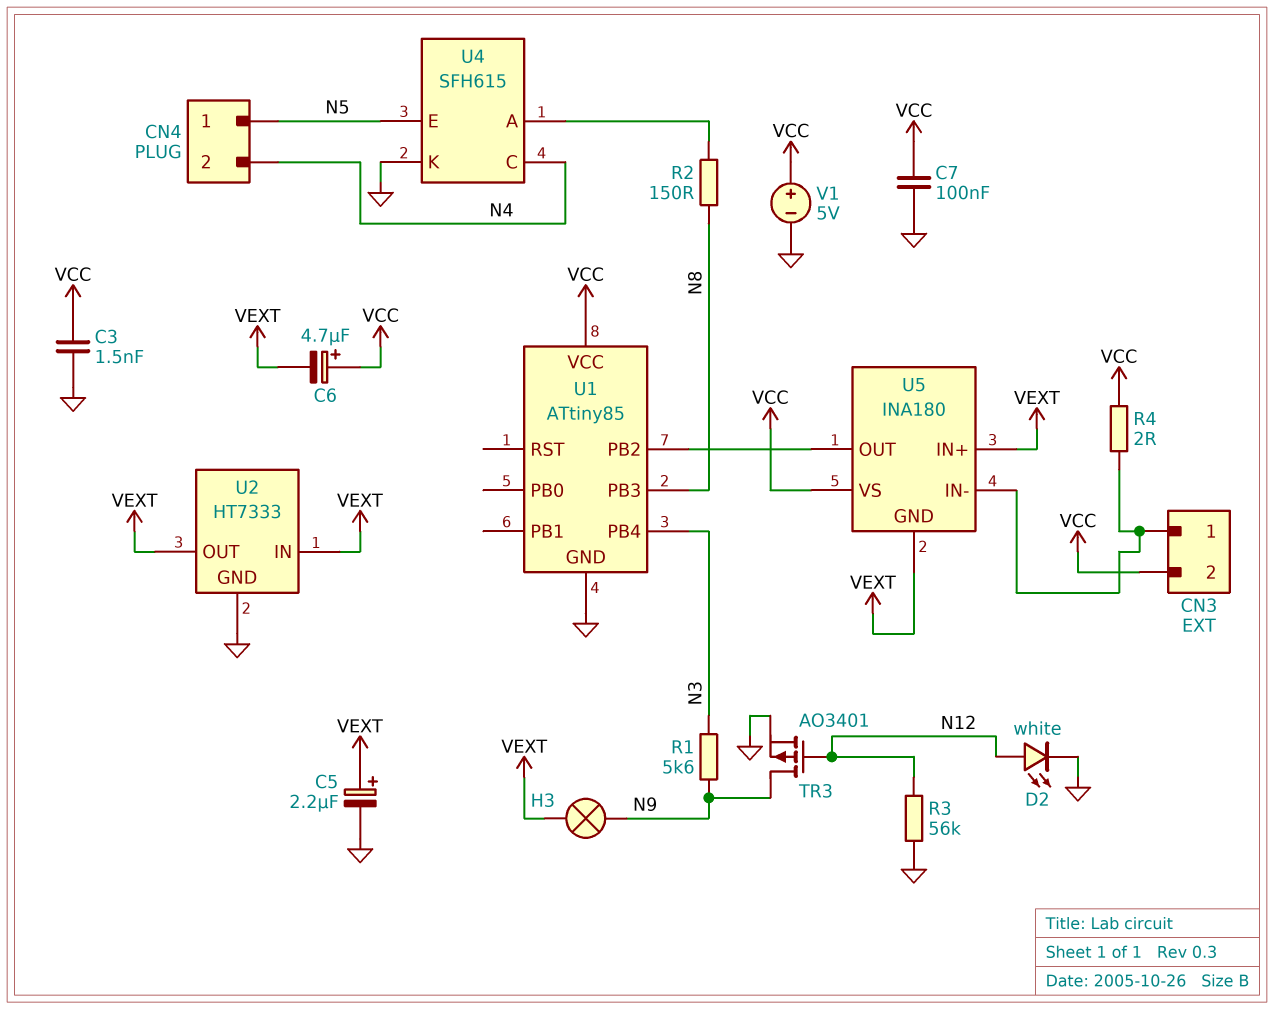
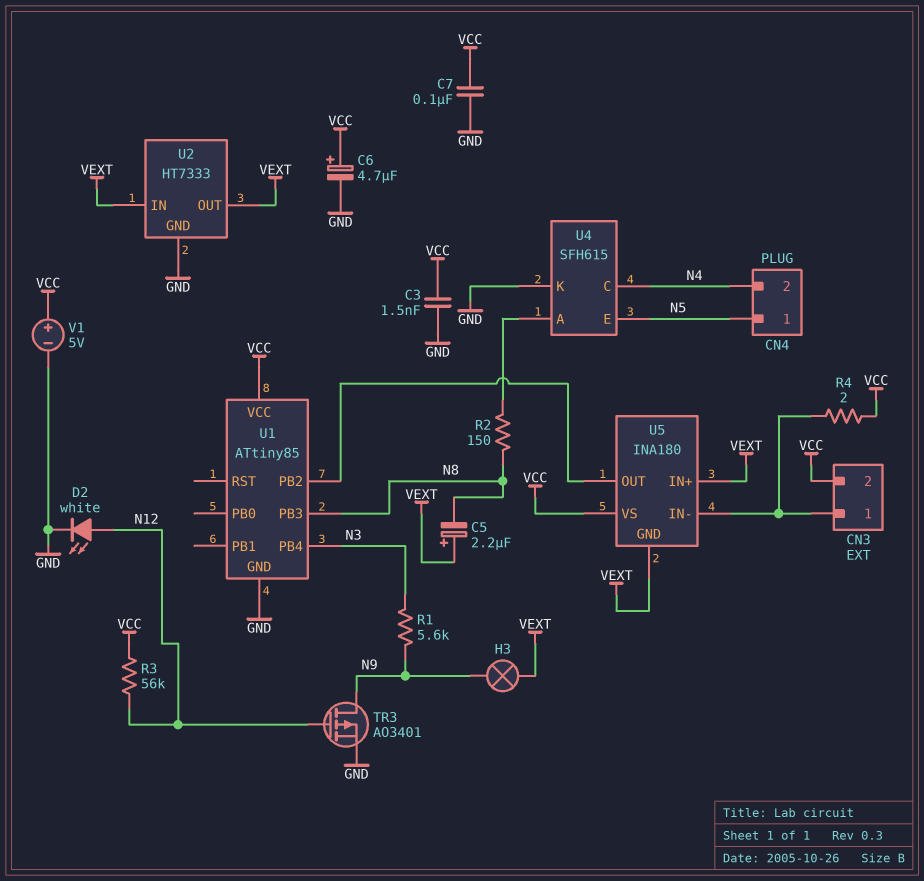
C5: 2.2uF (plus VEXT, minus GND) -> 2.2uF (plus VEXT, minus N8)
C6: 4.7uF (plus VCC, minus VEXT) -> 4.7uF (plus VCC, minus GND)
R3: 56k (GND, N12) -> 56k (N12, VCC)

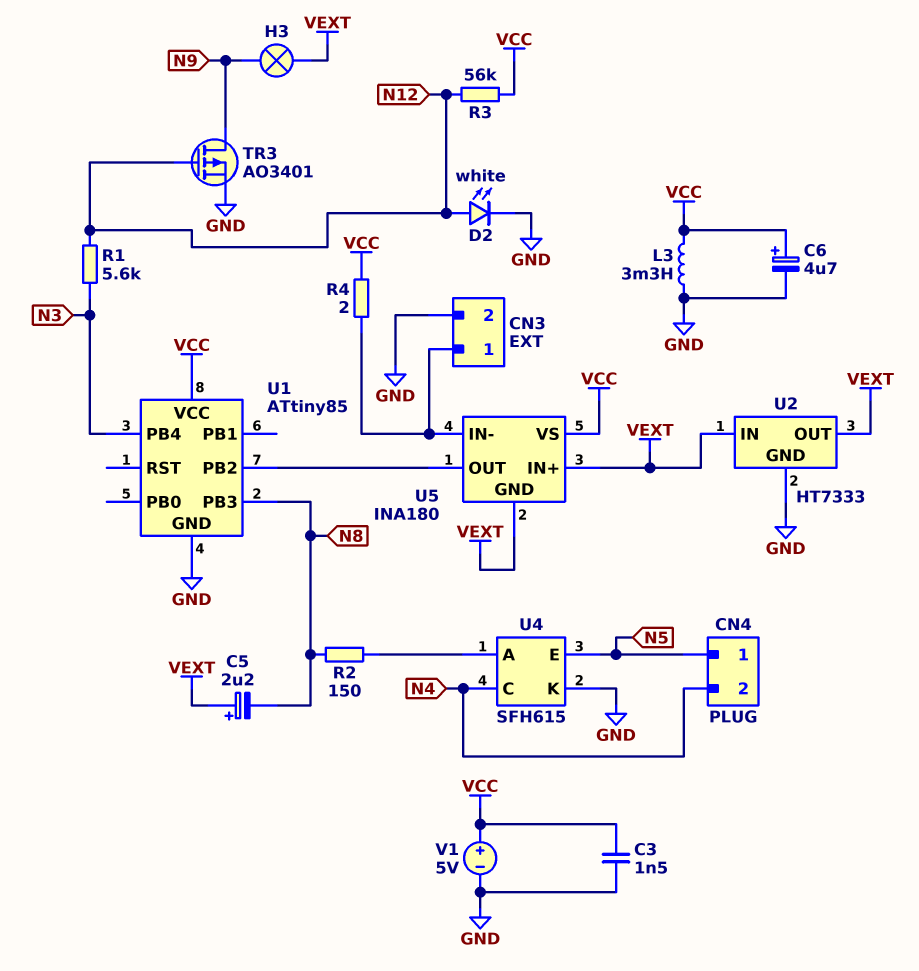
C7: 100nF (GND, VCC) -> none
CN3 pin 2: VCC -> GND
L3: none -> 3.3mH (GND, VCC)
R1: 5.6k (N3, N9) -> 5.6k (N3, N12)

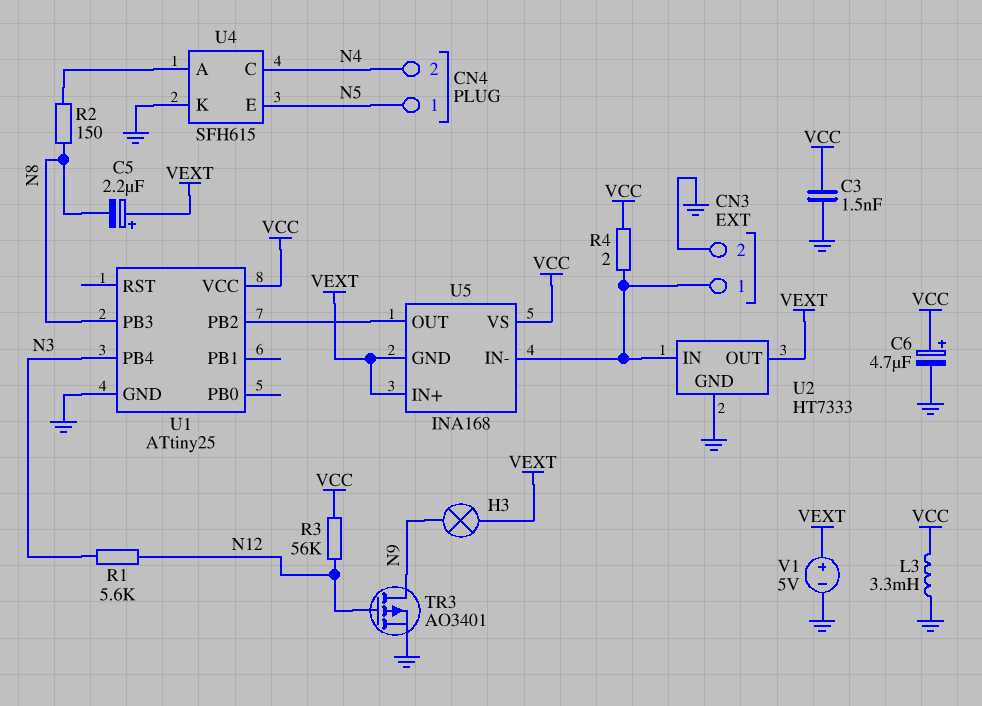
D2: LED white (A N12, K GND) -> none
U1: ATtiny85 -> ATtiny25
U2 pin IN: VEXT -> CN3/1
U5: INA180 -> INA168
V1: 5V (plus VCC, minus GND) -> 5V (plus VEXT, minus GND)

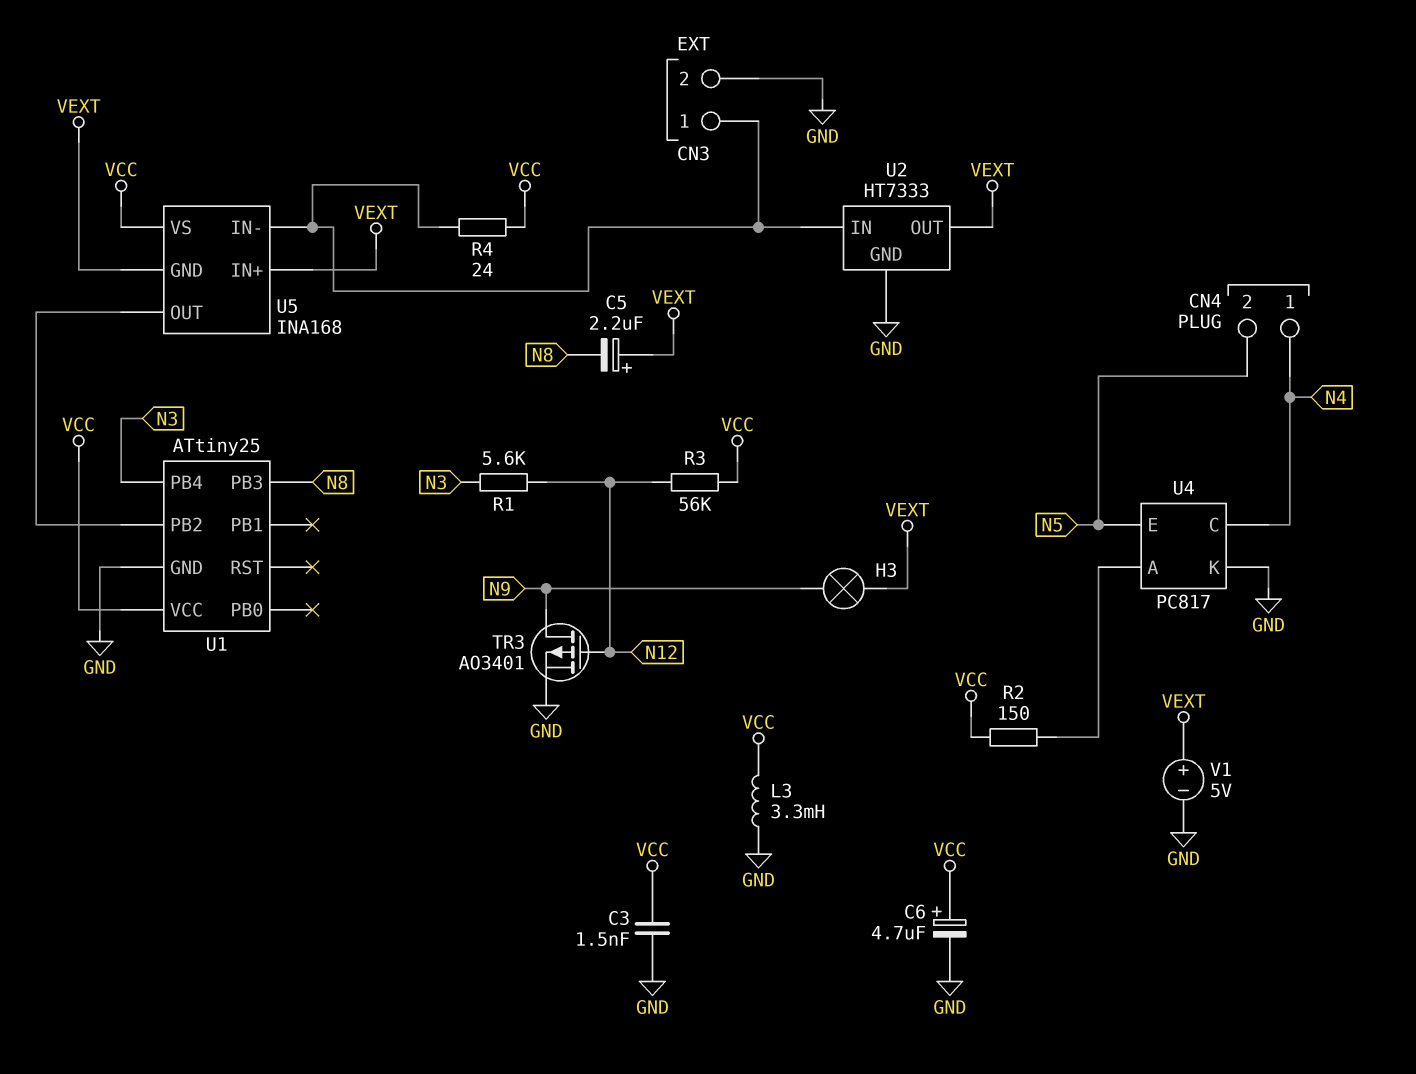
CN4 pin 1: N5 -> N4
CN4 pin 2: N4 -> N5
R2: 150 (N8, U4/A) -> 150 (U4/A, VCC)
R4: 2 (CN3/1, VCC) -> 24 (CN3/1, VCC)
U4: SFH615 -> PC817

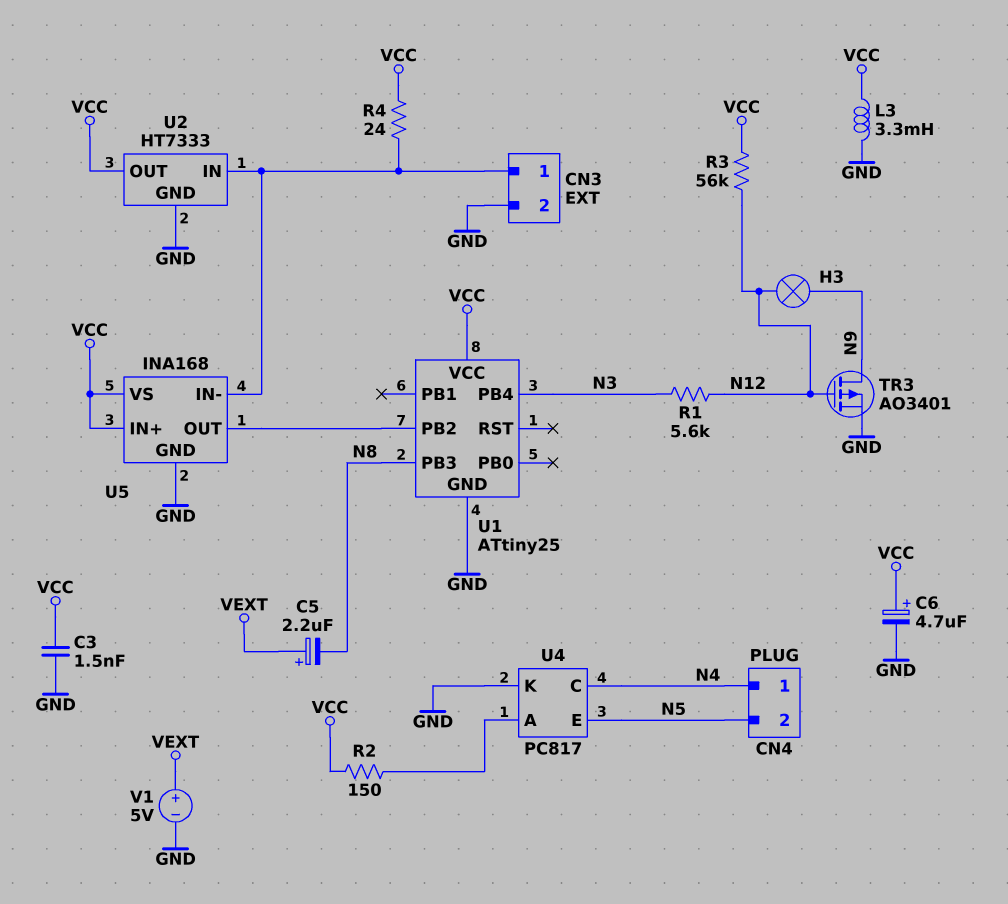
H3: lamp (N9, VEXT) -> lamp (N9, N12)
U2 pin OUT: VEXT -> VCC
U5 pin GND: VEXT -> GND
U5 pin IN+: VEXT -> VCC

